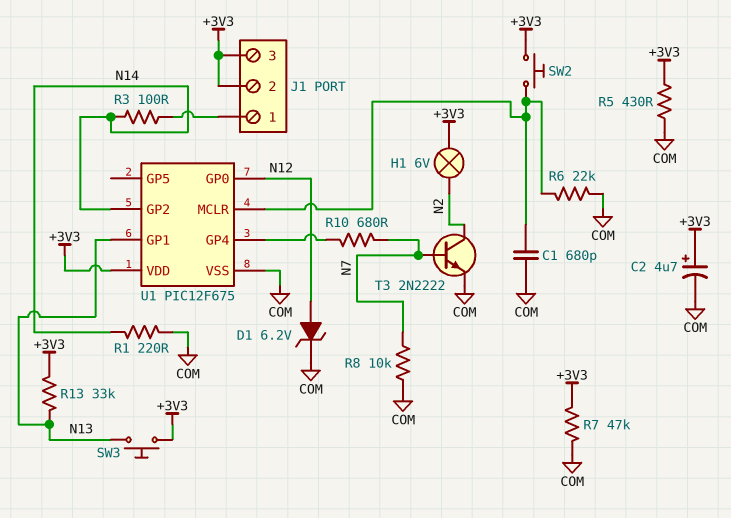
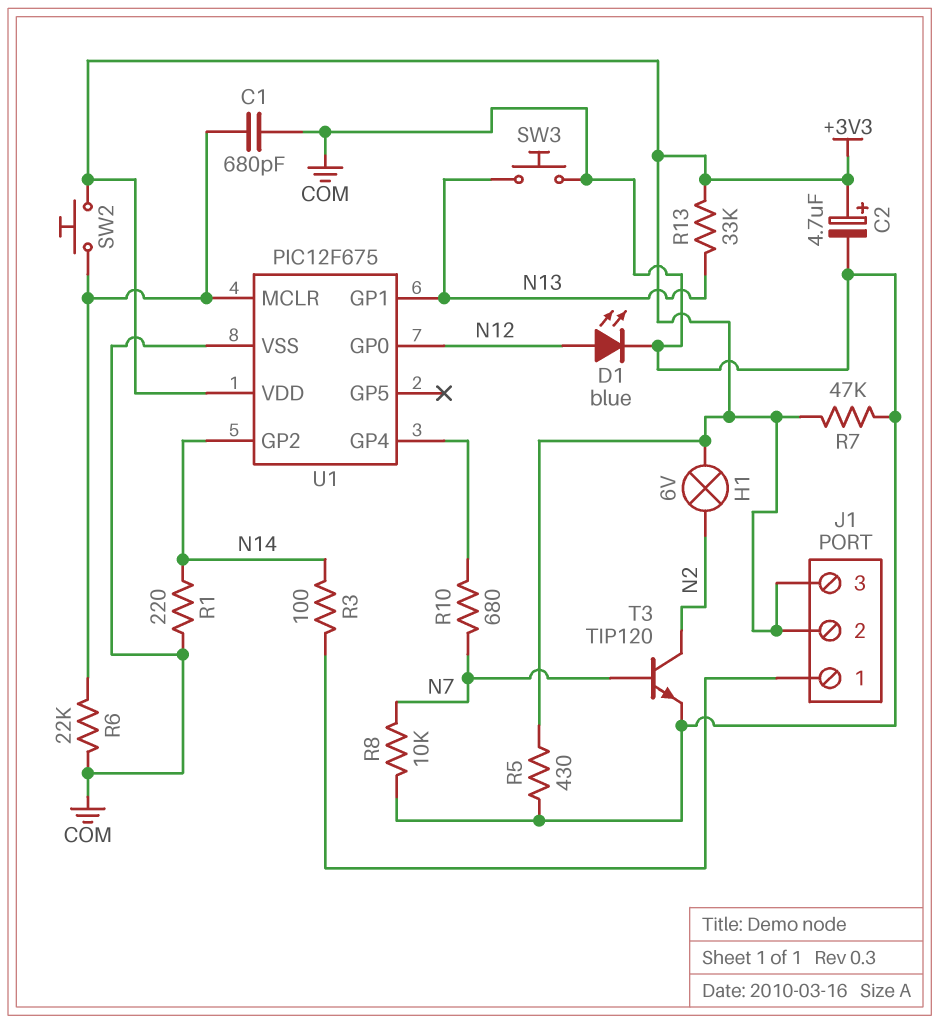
D1: zener 6.2V (A N12, K COM) -> LED blue (A N12, K COM)
SW3: button (+3V3, N13) -> button (COM, N13)
T3: NPN 2N2222 (B N7, C N2, E COM) -> NPN TIP120 (B N7, C N2, E COM)

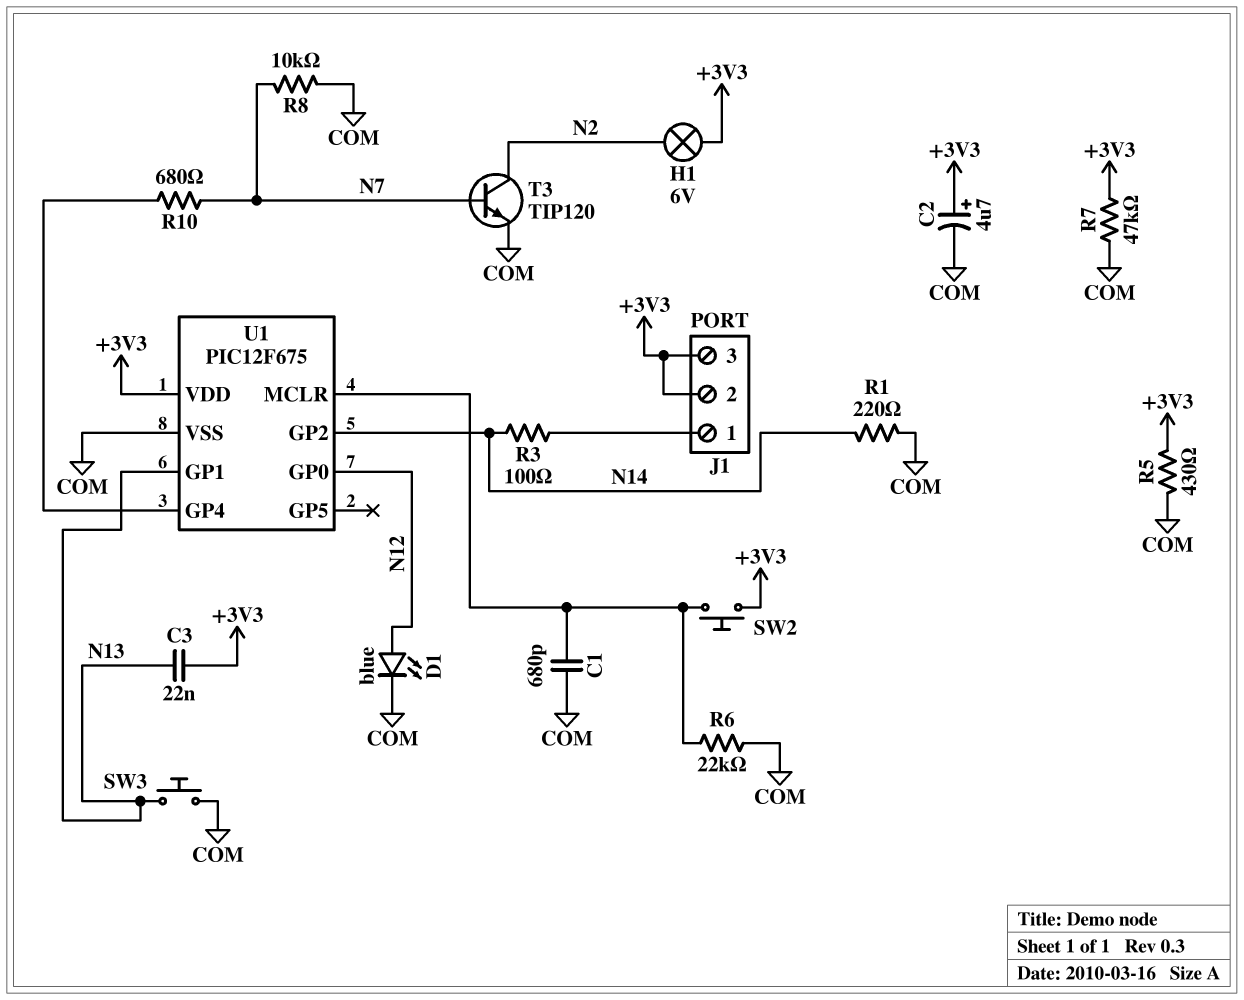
C3: none -> 22nF (+3V3, N13)
R13: 33k (+3V3, N13) -> none

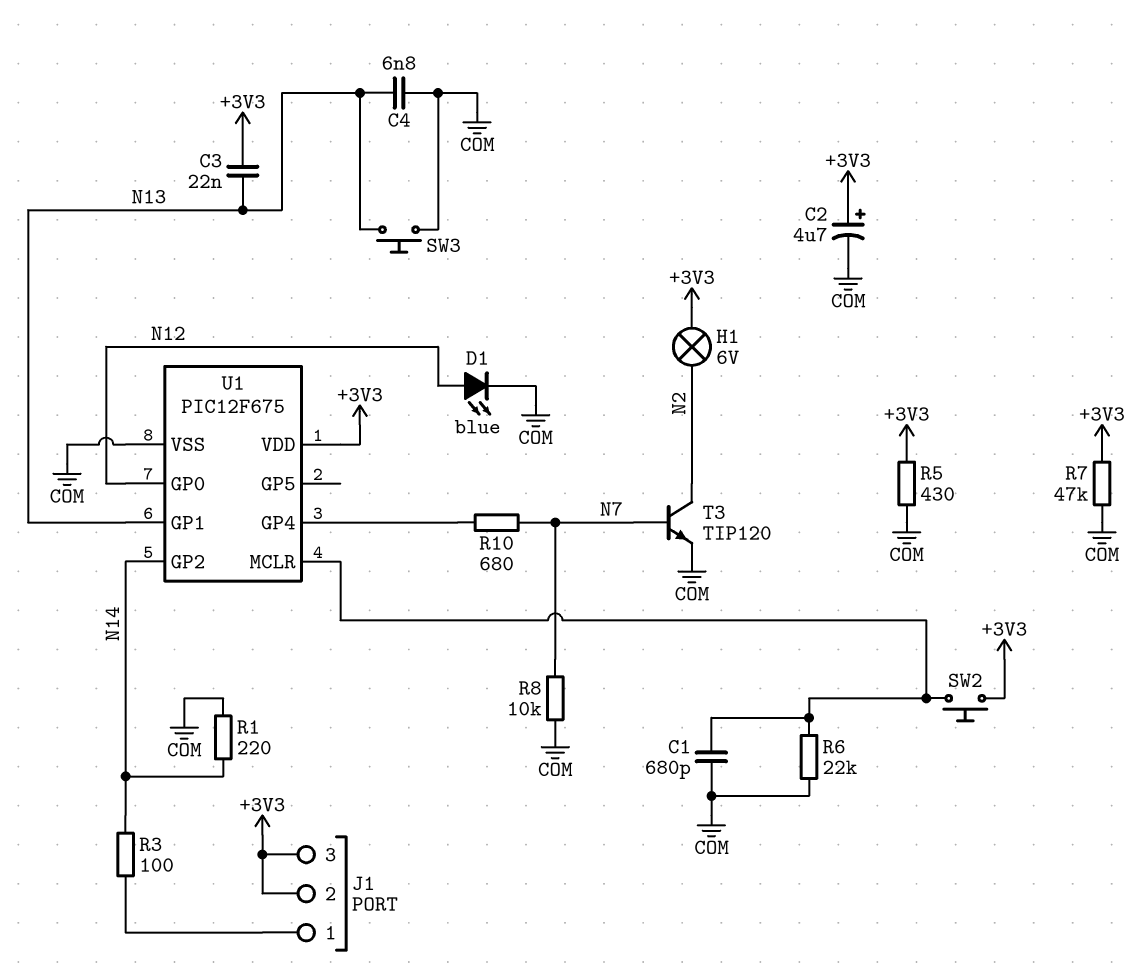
C4: none -> 6.8nF (COM, N13)

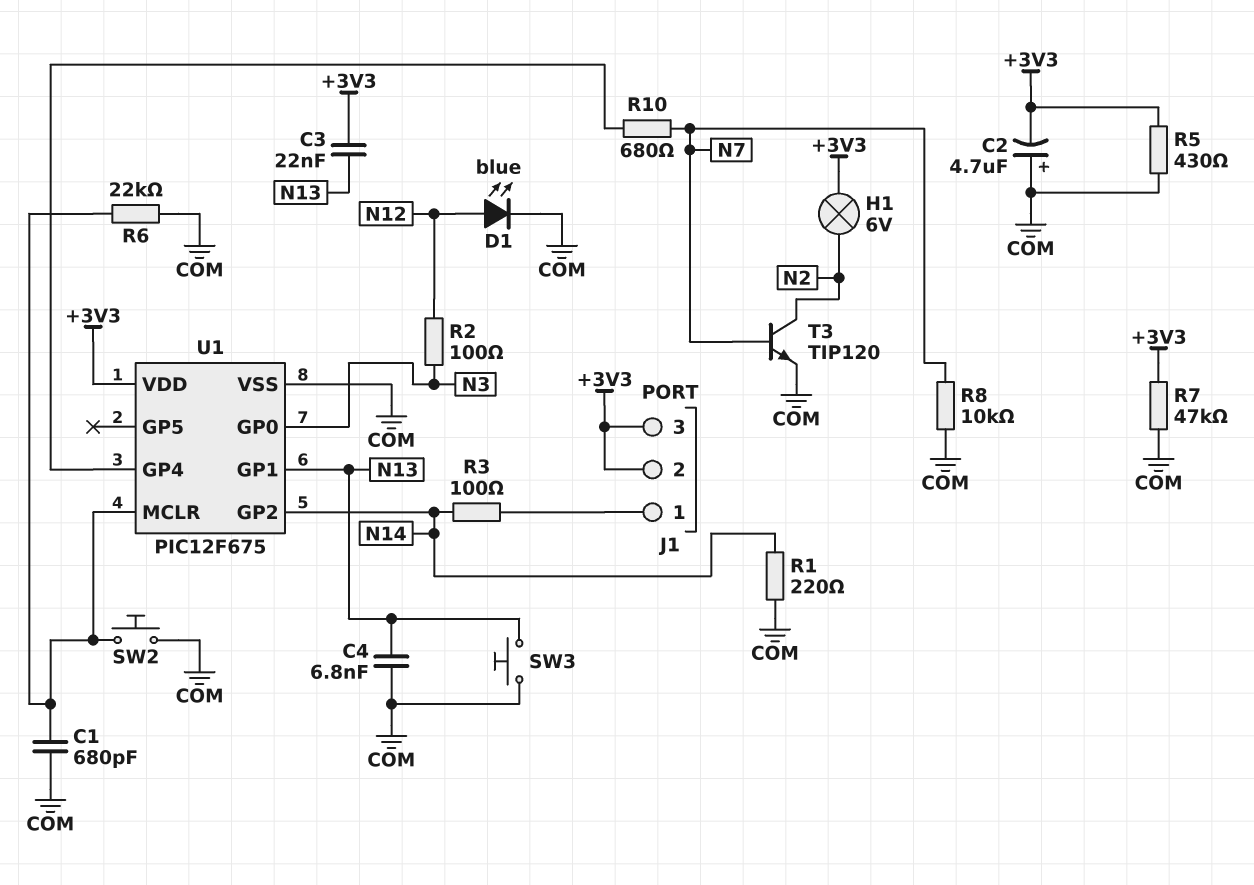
C2: 4.7uF (plus +3V3, minus COM) -> 4.7uF (plus COM, minus +3V3)
R2: none -> 100 (N3, N12)
SW2: button (+3V3, U1/MCLR) -> button (COM, U1/MCLR)
U1 pin GP0: N12 -> N3

